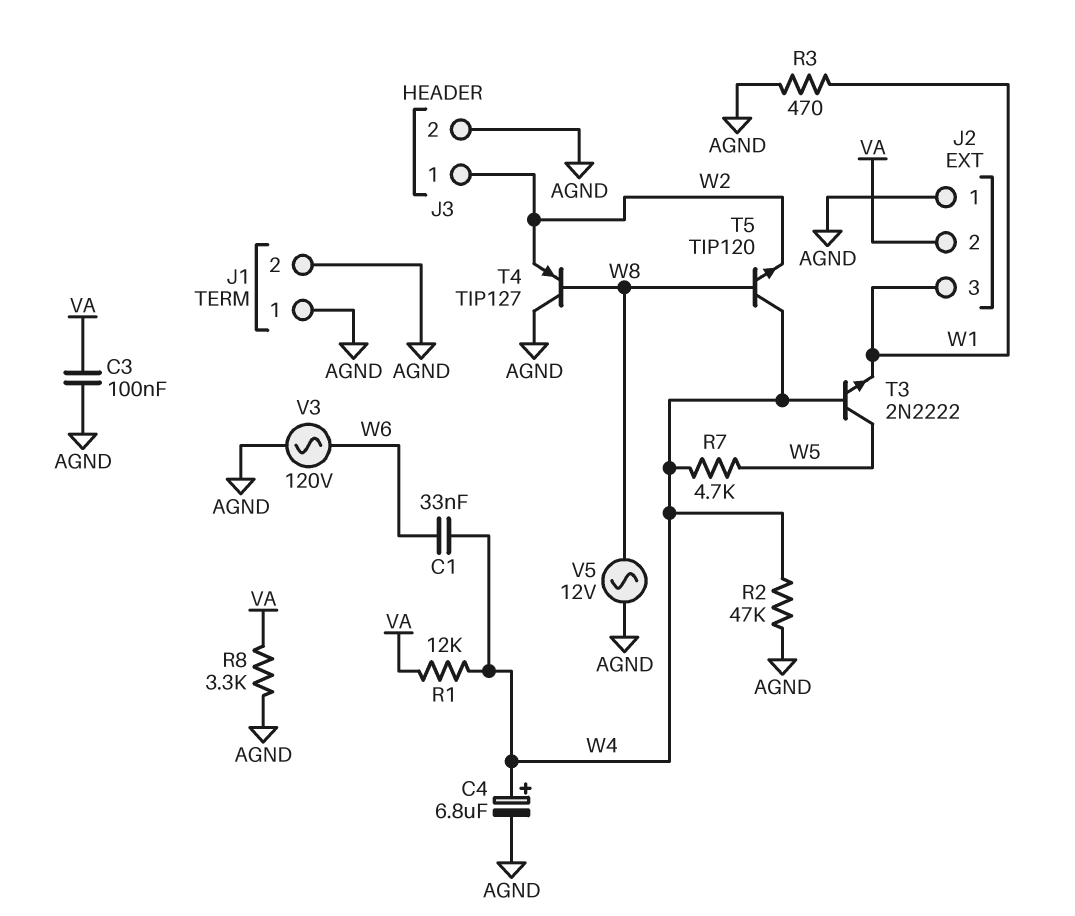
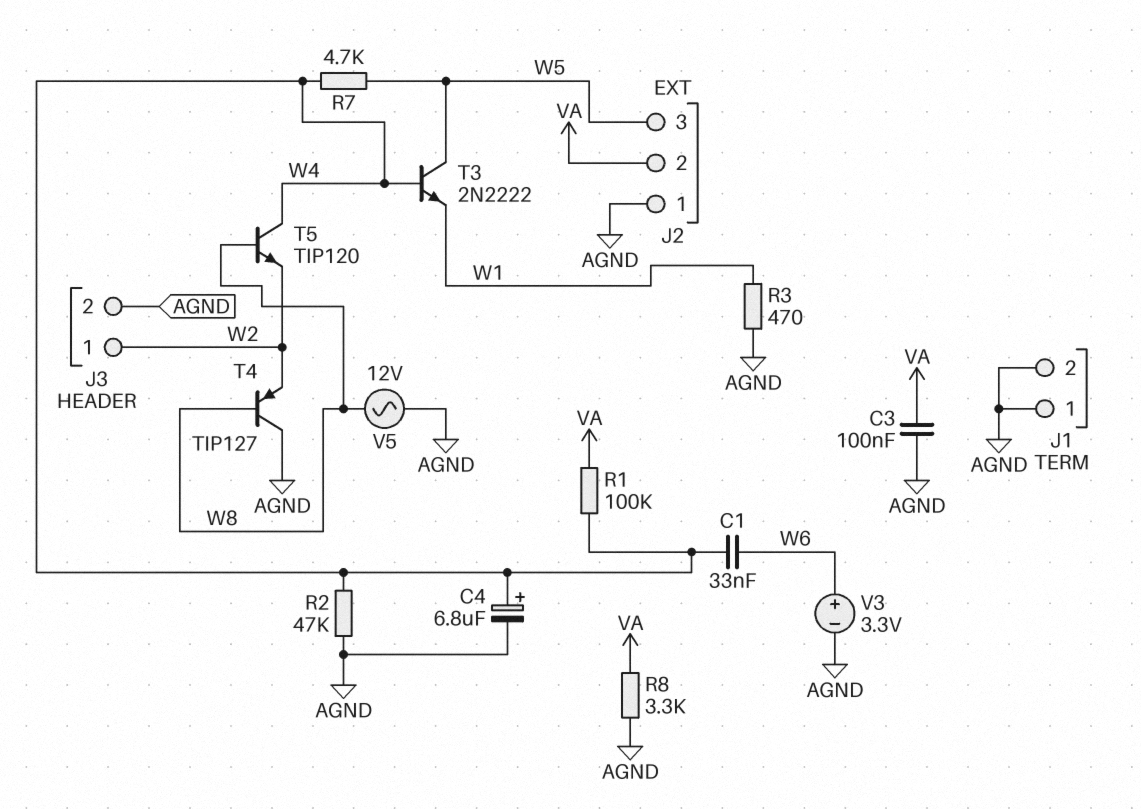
J2 pin 3: W1 -> W5
R1: 12k (VA, W4) -> 100k (VA, W4)
V3: AC 120V (AGND, W6) -> 3.3V (plus W6, minus AGND)

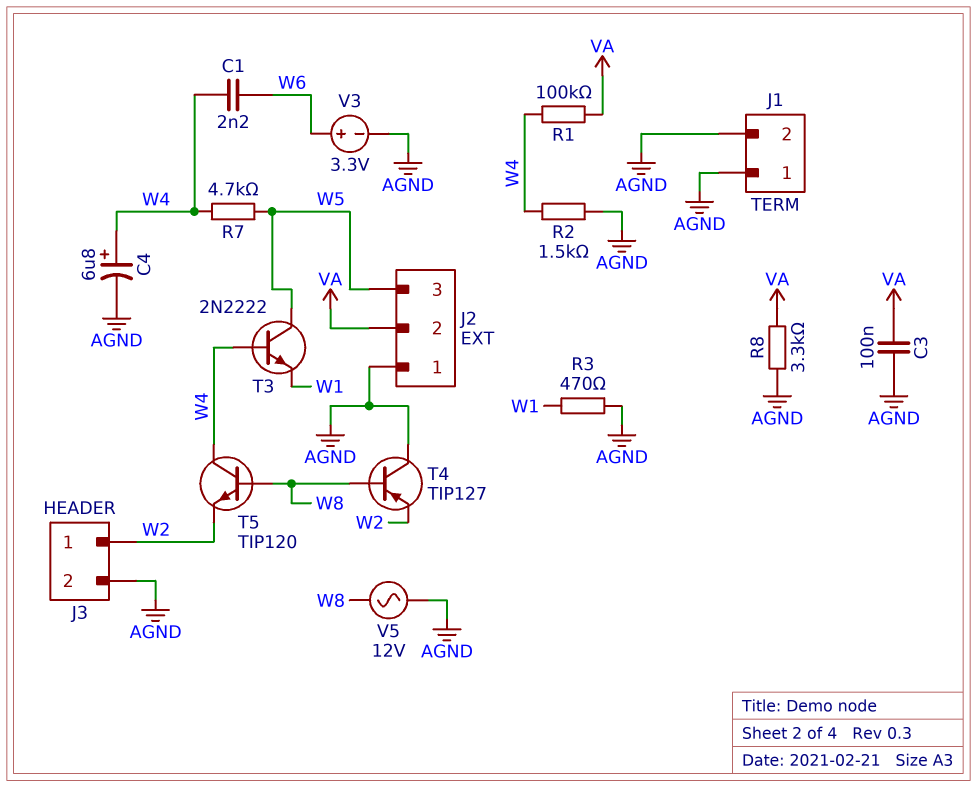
C1: 33nF (W4, W6) -> 2.2nF (W4, W6)
R2: 47k (AGND, W4) -> 1.5k (AGND, W4)

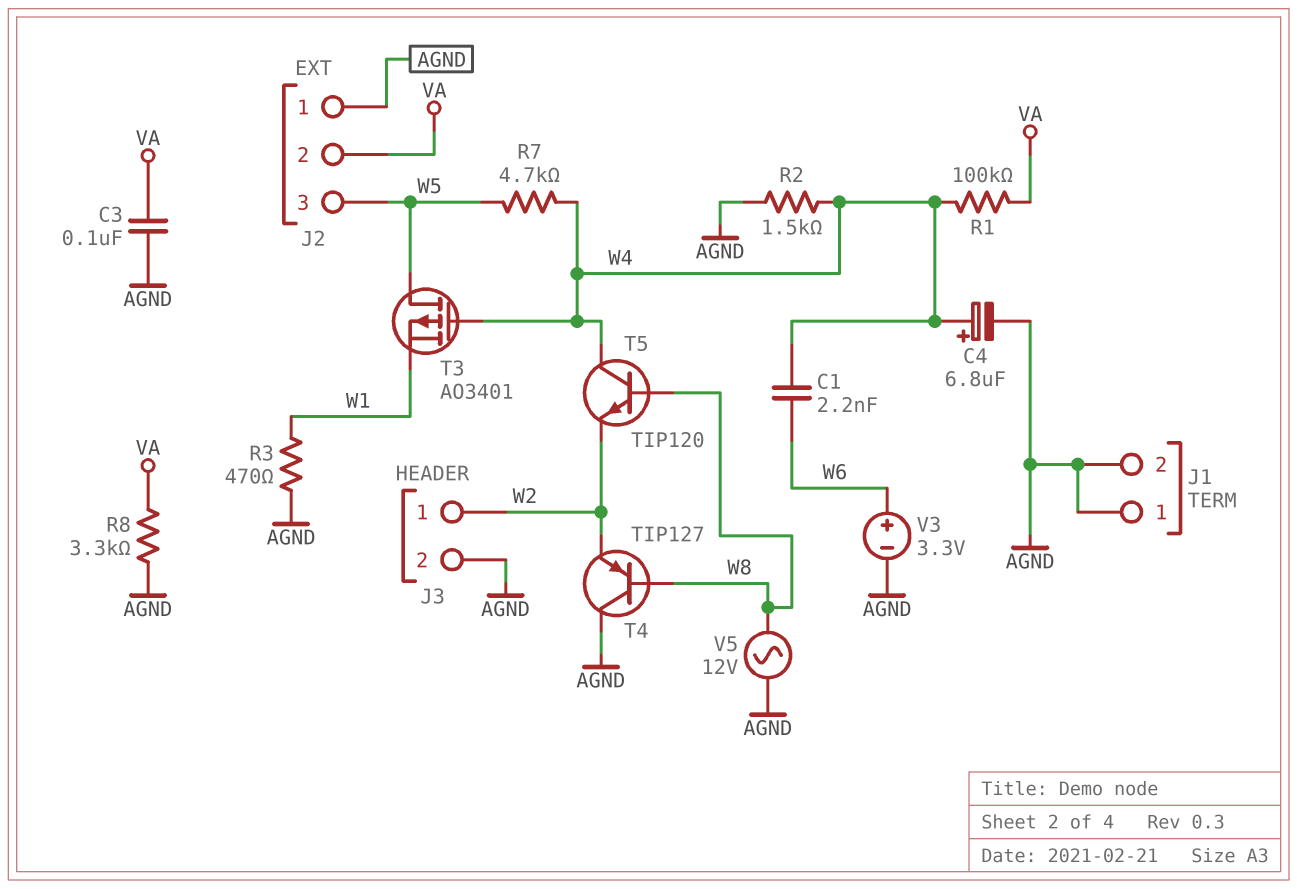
T3: NPN 2N2222 (B W4, C W5, E W1) -> PMOS AO3401 (G W4, D W5, S W1)

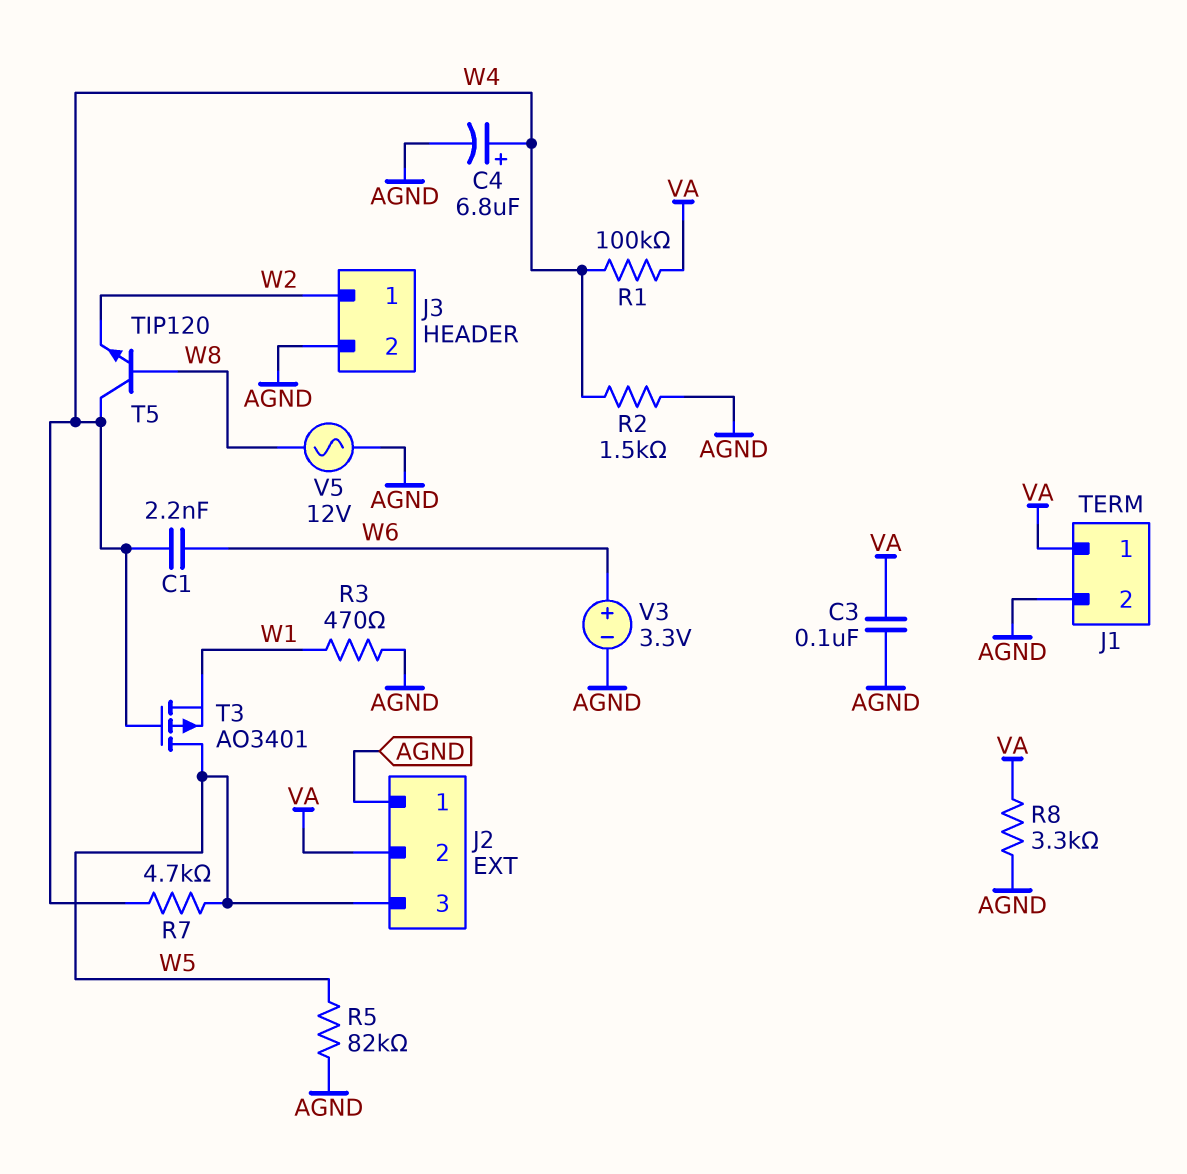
J1 pin 1: AGND -> VA
R5: none -> 82k (AGND, W5)
T4: PNP TIP127 (B W8, C AGND, E W2) -> none

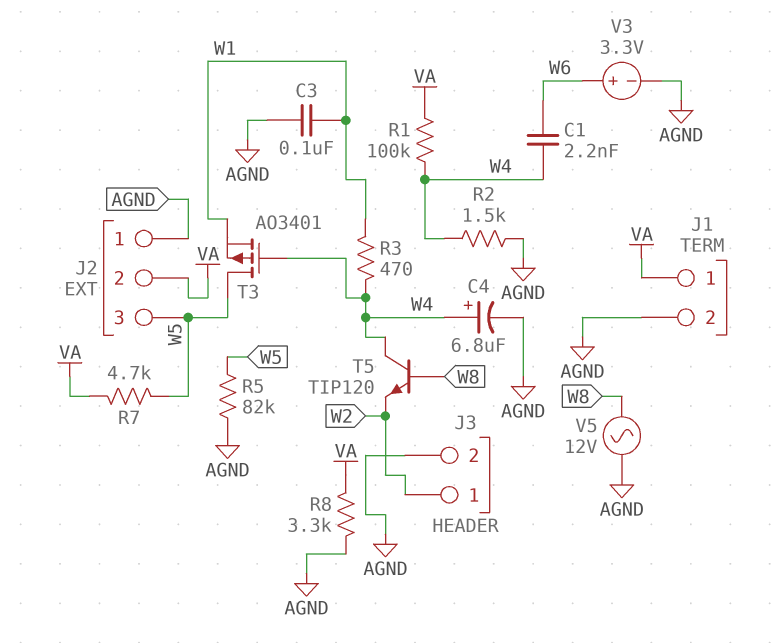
C3: 100nF (AGND, VA) -> 100nF (AGND, W1)
R3: 470 (AGND, W1) -> 470 (W1, W4)
R7: 4.7k (W4, W5) -> 4.7k (VA, W5)

